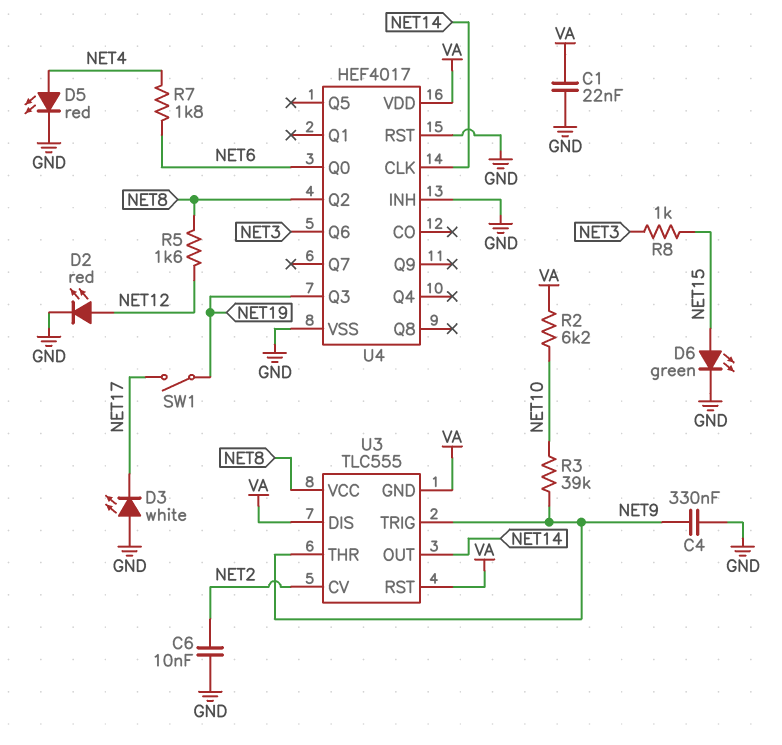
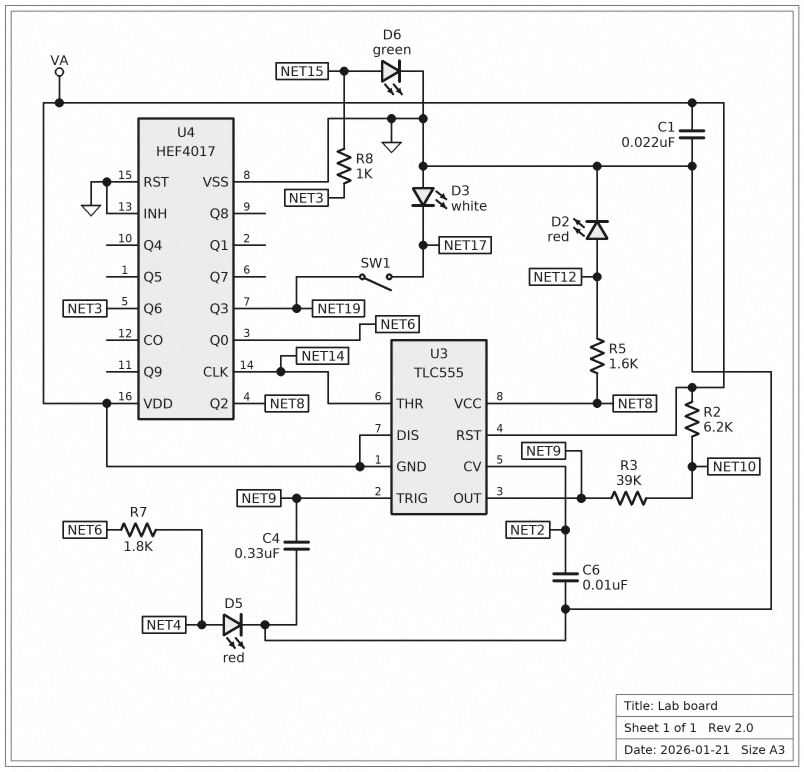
U3 pin OUT: NET14 -> NET9
U3 pin THR: NET9 -> NET14

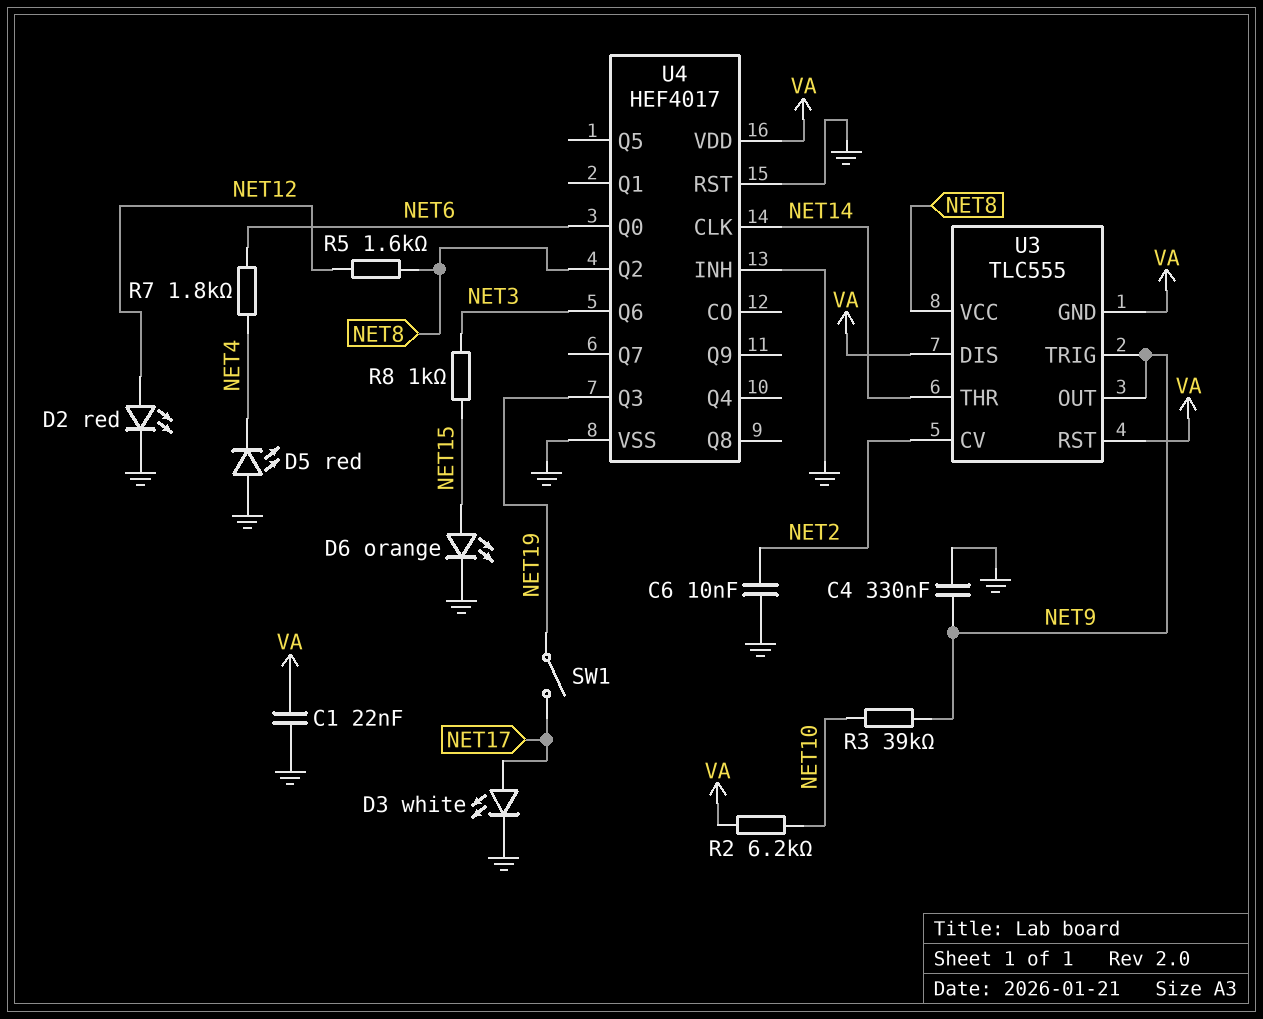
D3: LED white (A GND, K NET17) -> LED white (A NET17, K GND)
D5: LED red (A NET4, K GND) -> LED red (A GND, K NET4)
D6: LED green (A NET15, K GND) -> LED orange (A NET15, K GND)

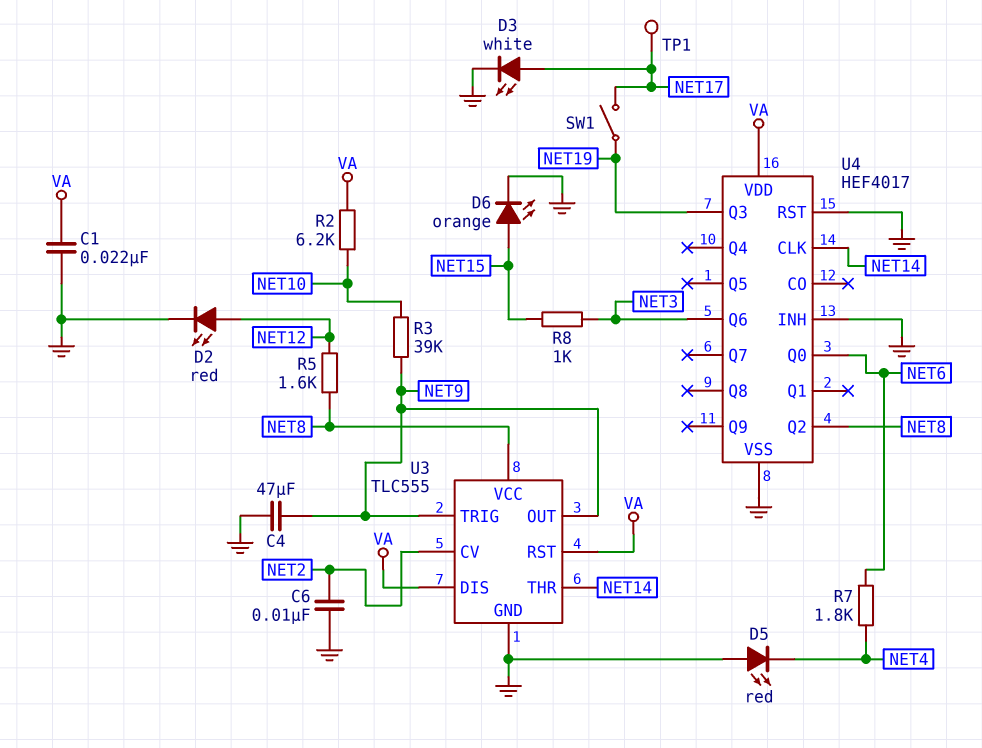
C4: 330nF (GND, NET9) -> 47uF (GND, NET9)
TP1: none -> test point (NET17)
U3 pin GND: VA -> GND

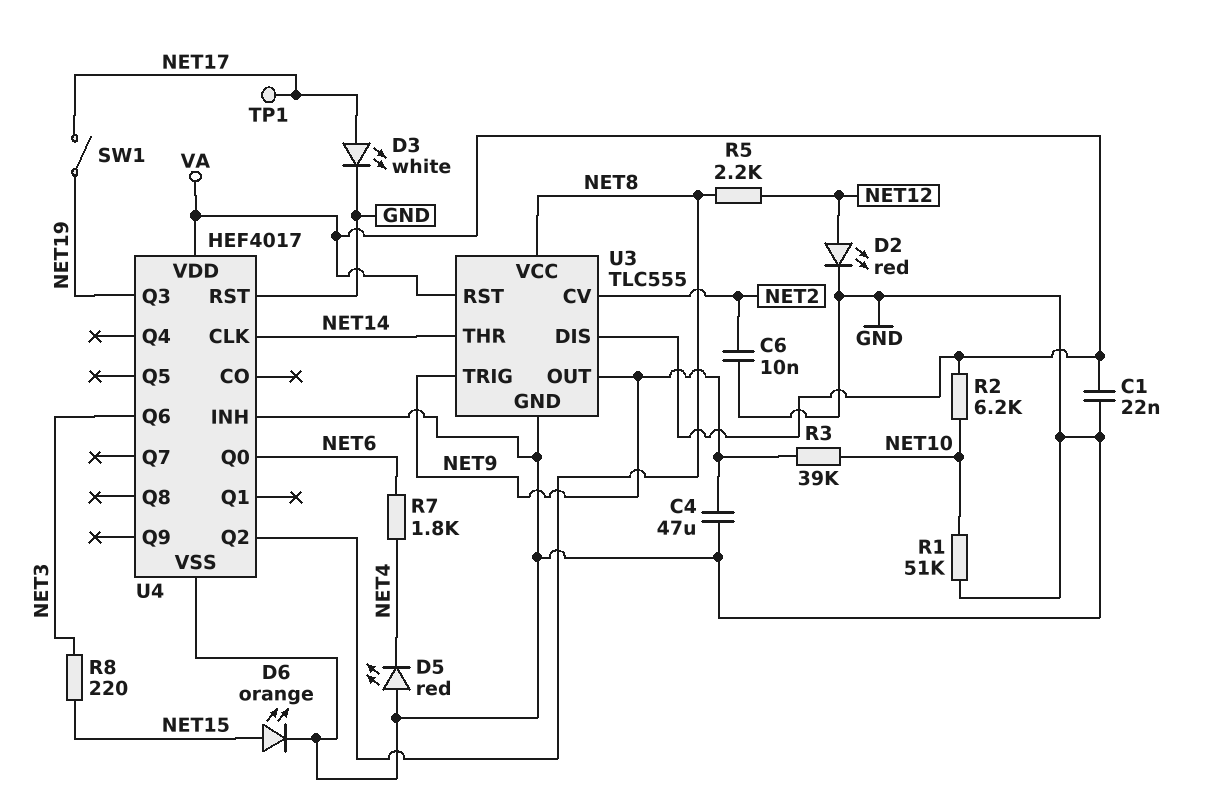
R1: none -> 51k (GND, NET10)
R5: 1.6k (NET8, NET12) -> 2.2k (NET8, NET12)
R8: 1k (NET3, NET15) -> 220 (NET3, NET15)

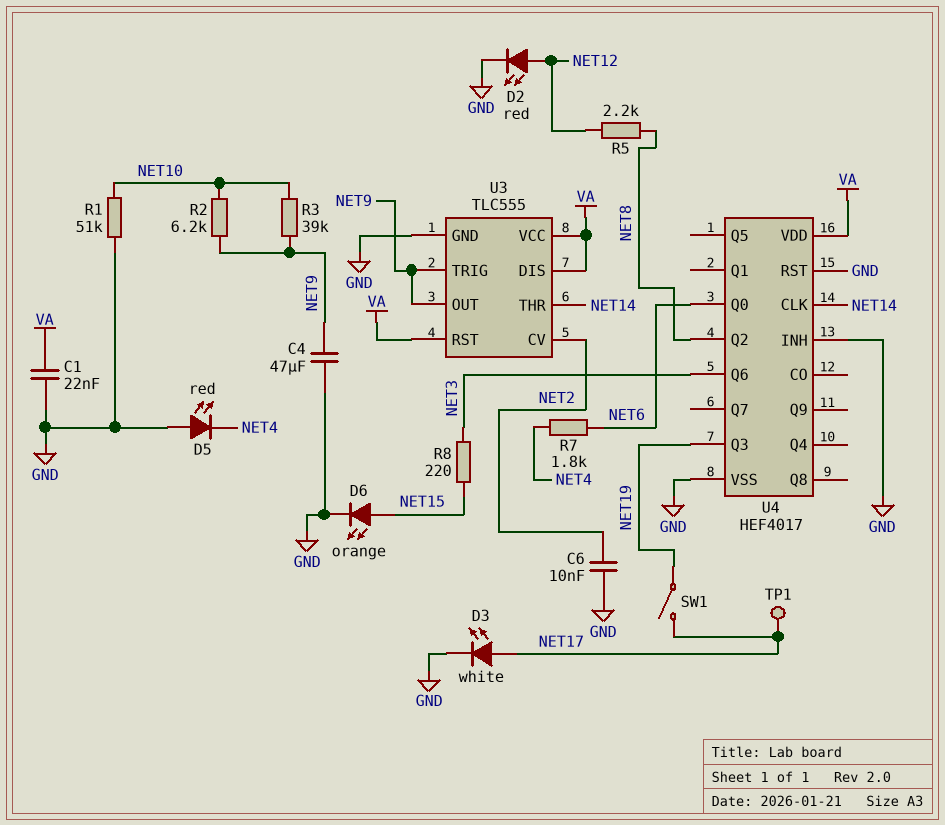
R2: 6.2k (NET10, VA) -> 6.2k (NET9, NET10)
U3 pin VCC: NET8 -> VA

